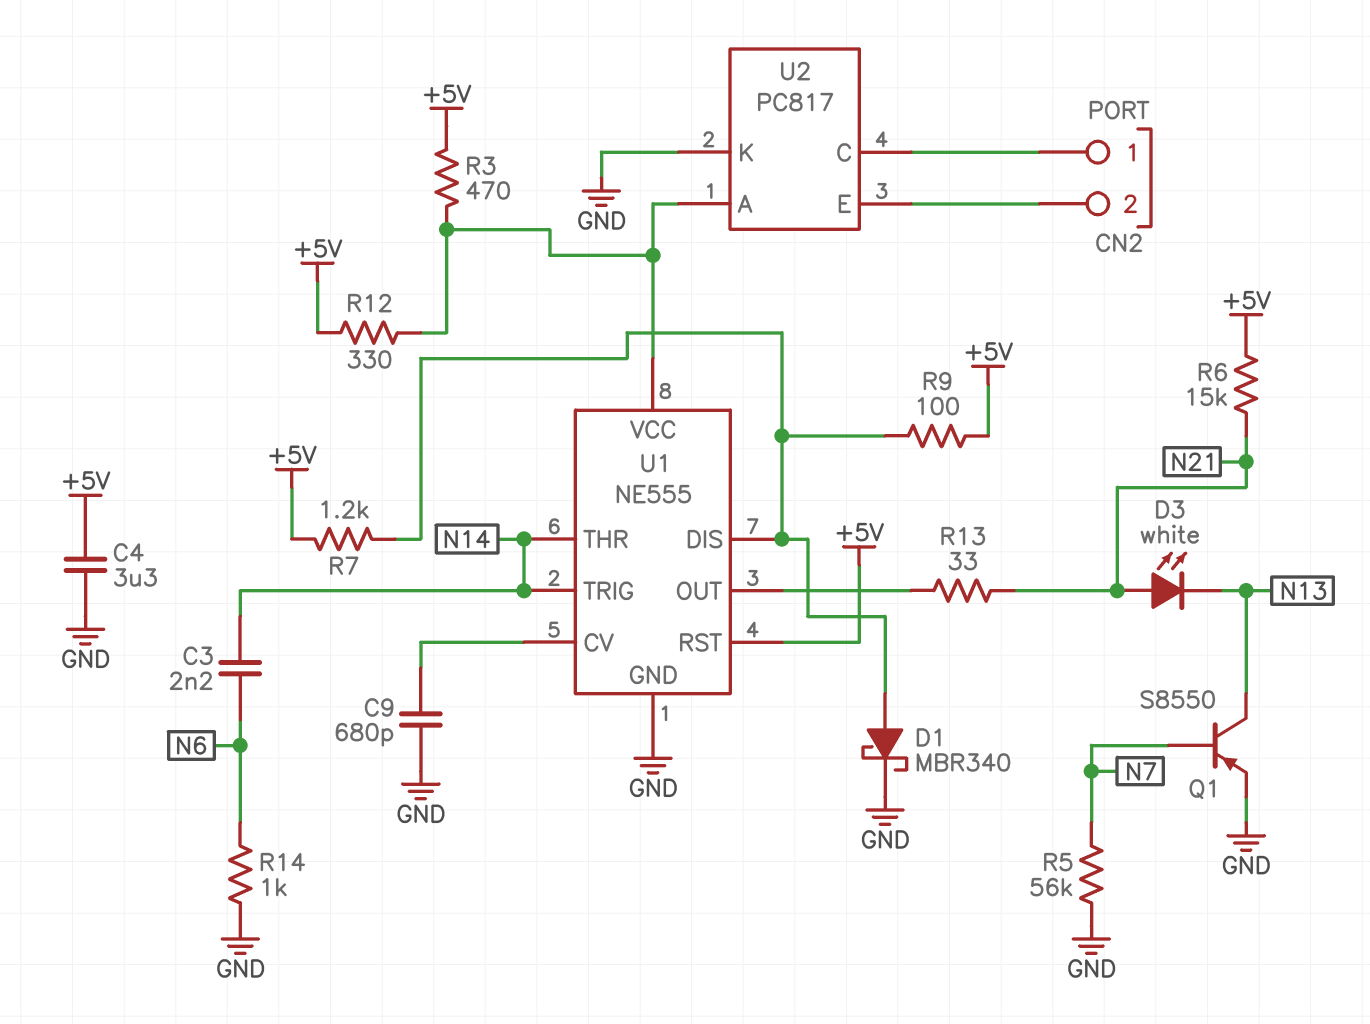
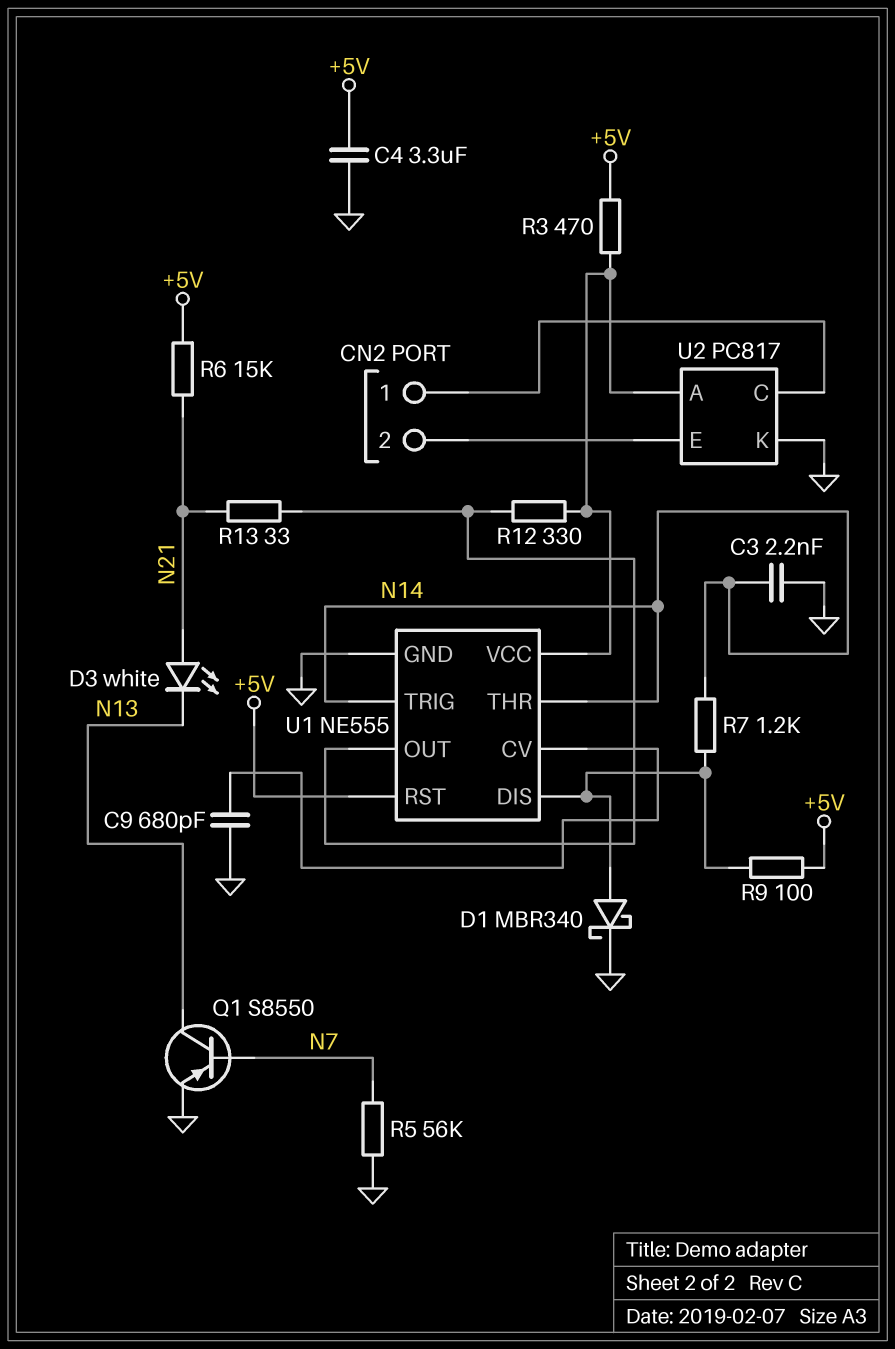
C3: 2.2nF (N6, N14) -> 2.2nF (GND, N14)
R7: 1.2k (+5V, U1/DIS) -> 1.2k (N14, U1/DIS)
R12: 330 (+5V, U1/VCC) -> 330 (U1/OUT, U1/VCC)
R14: 1k (GND, N6) -> none

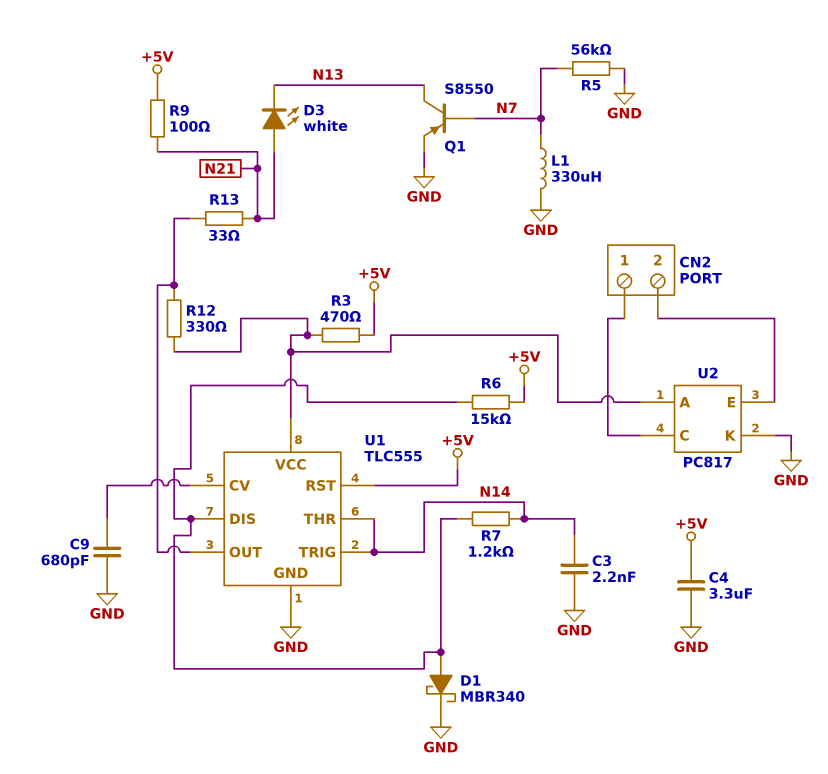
L1: none -> 330uH (GND, N7)
R6: 15k (+5V, N21) -> 15k (+5V, U1/DIS)
R9: 100 (+5V, U1/DIS) -> 100 (+5V, N21)
U1: NE555 -> TLC555

